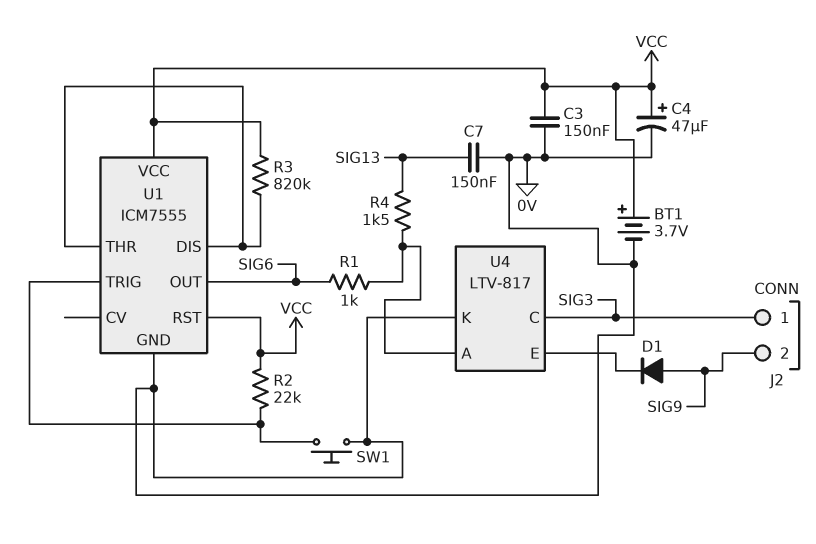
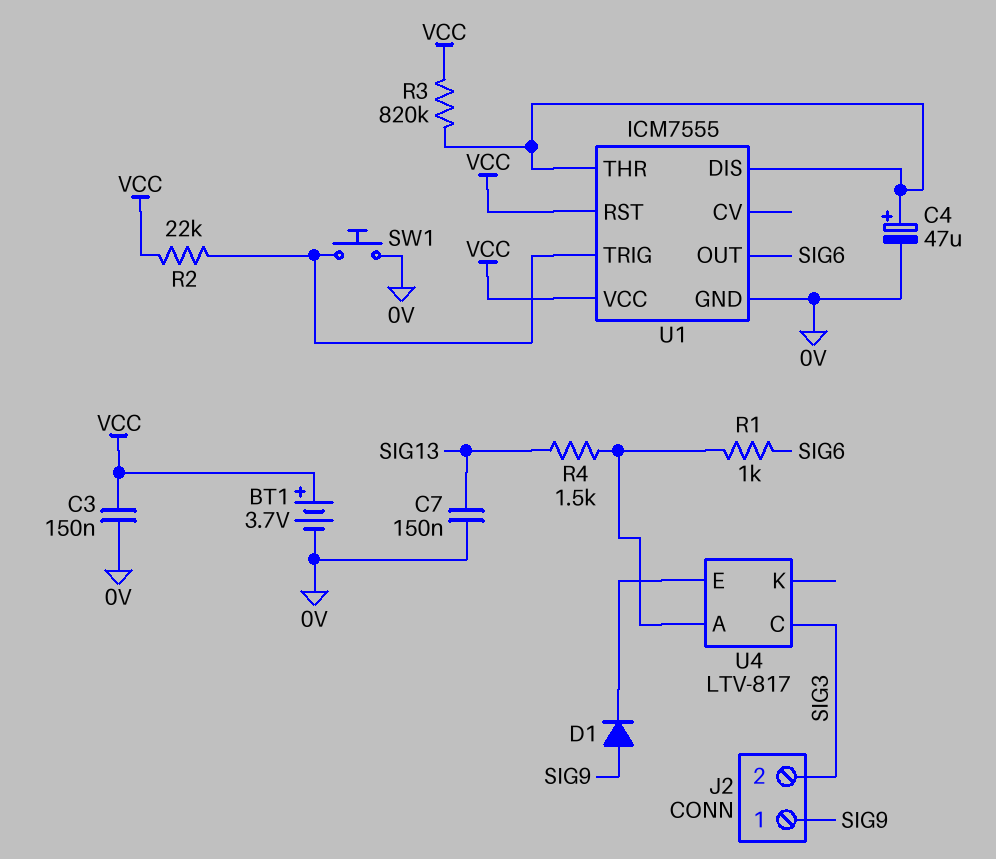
C4: 47uF (plus VCC, minus 0V) -> 47uF (plus U1/DIS, minus 0V)
J2 pin 1: SIG3 -> SIG9
J2 pin 2: SIG9 -> SIG3
U4 pin K: 0V -> none

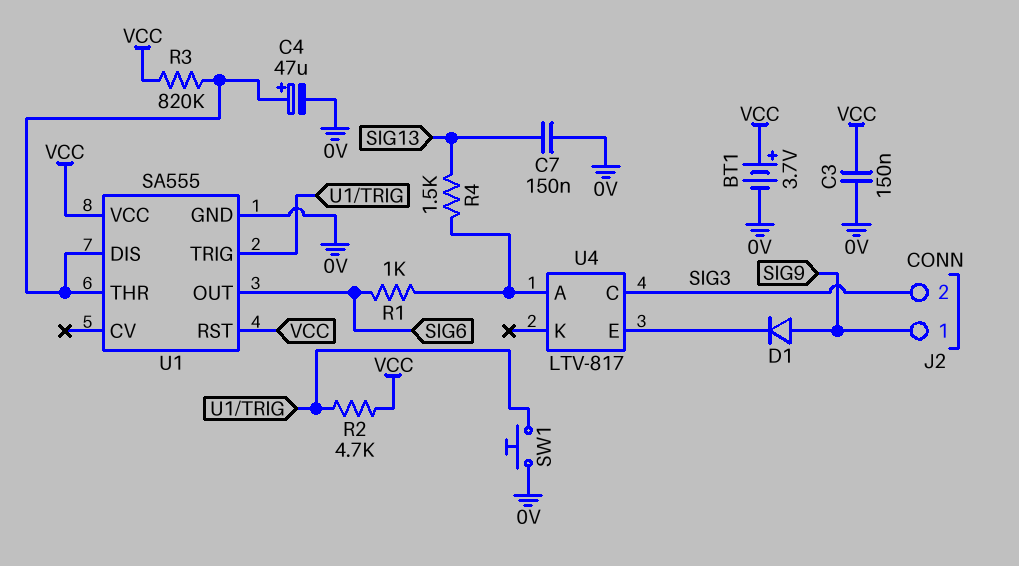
R2: 22k (U1/TRIG, VCC) -> 4.7k (U1/TRIG, VCC)
U1: ICM7555 -> SA555

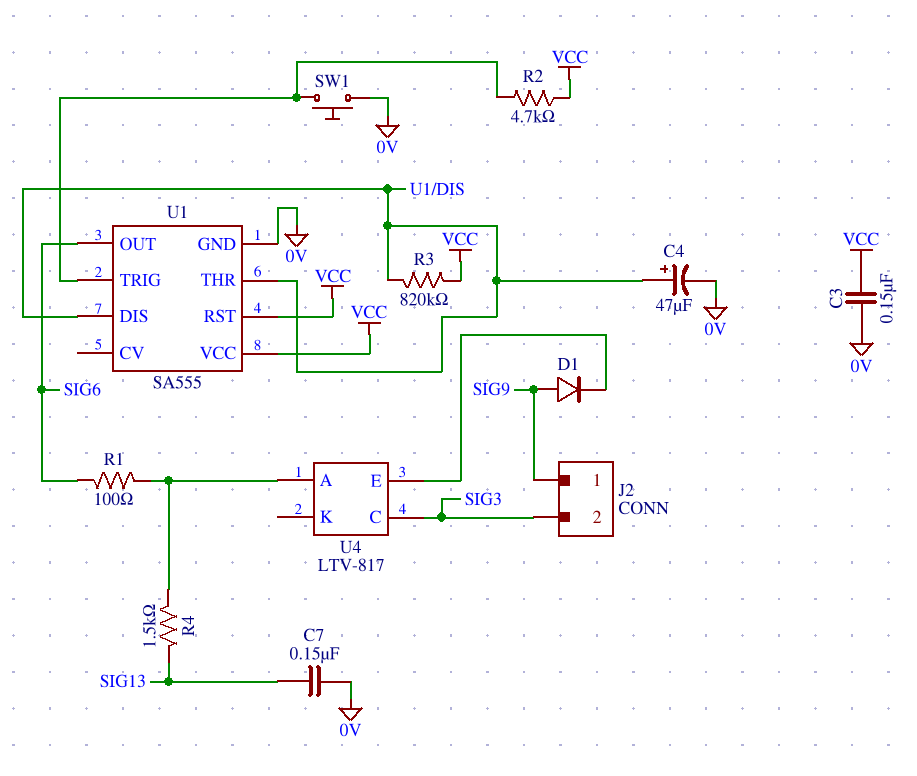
BT1: 3.7V (plus VCC, minus 0V) -> none
R1: 1k (SIG6, U4/A) -> 100 (SIG6, U4/A)

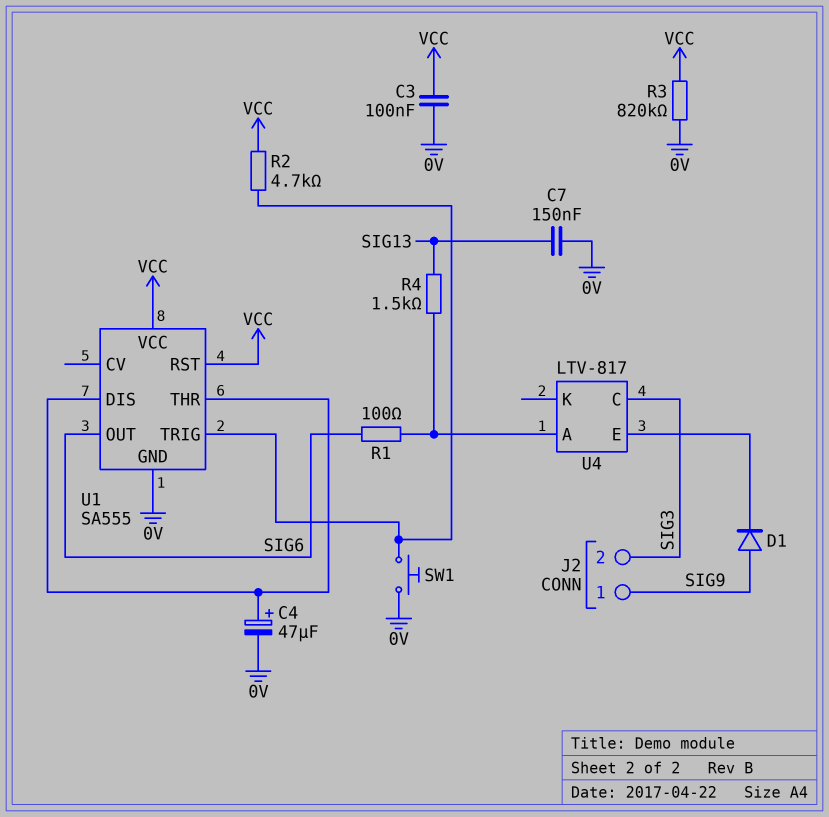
C3: 150nF (0V, VCC) -> 100nF (0V, VCC)
R3: 820k (U1/DIS, VCC) -> 820k (0V, VCC)

